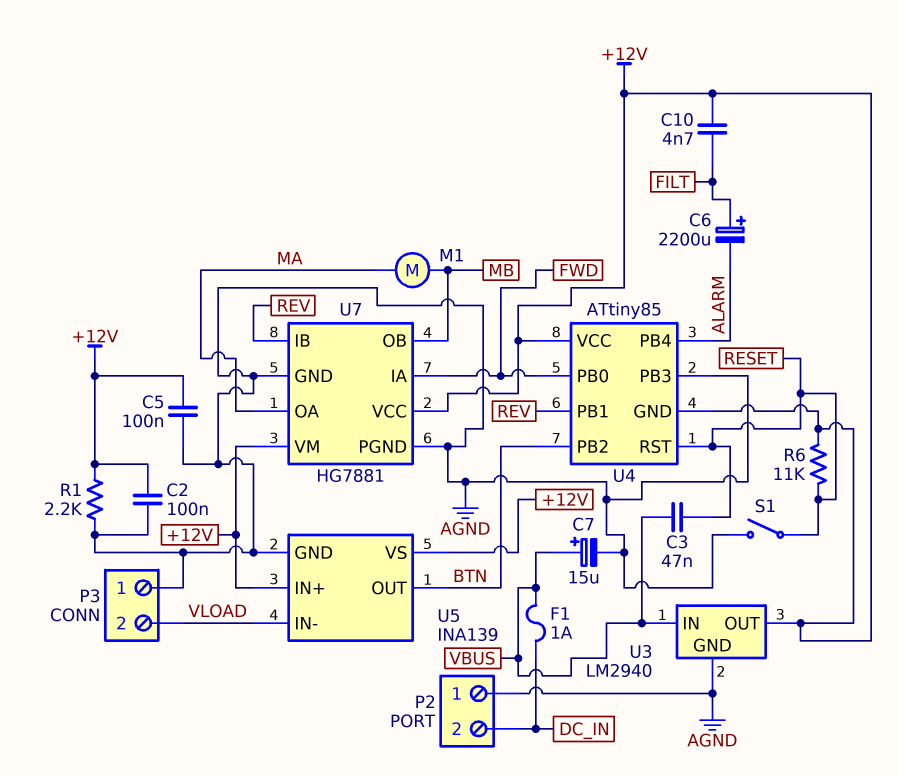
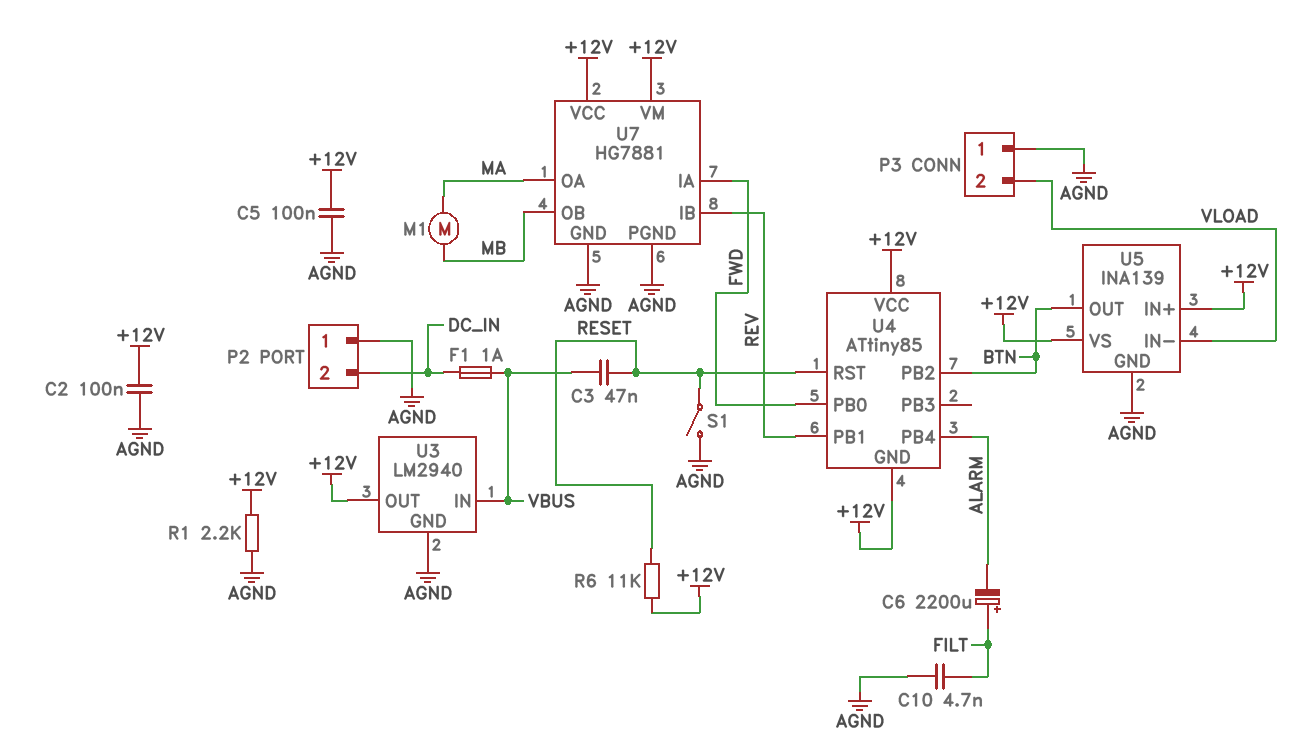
C7: 15uF (plus VBUS, minus AGND) -> none
C10: 4.7nF (+12V, FILT) -> 4.7nF (AGND, FILT)
U4 pin PB3: AGND -> none

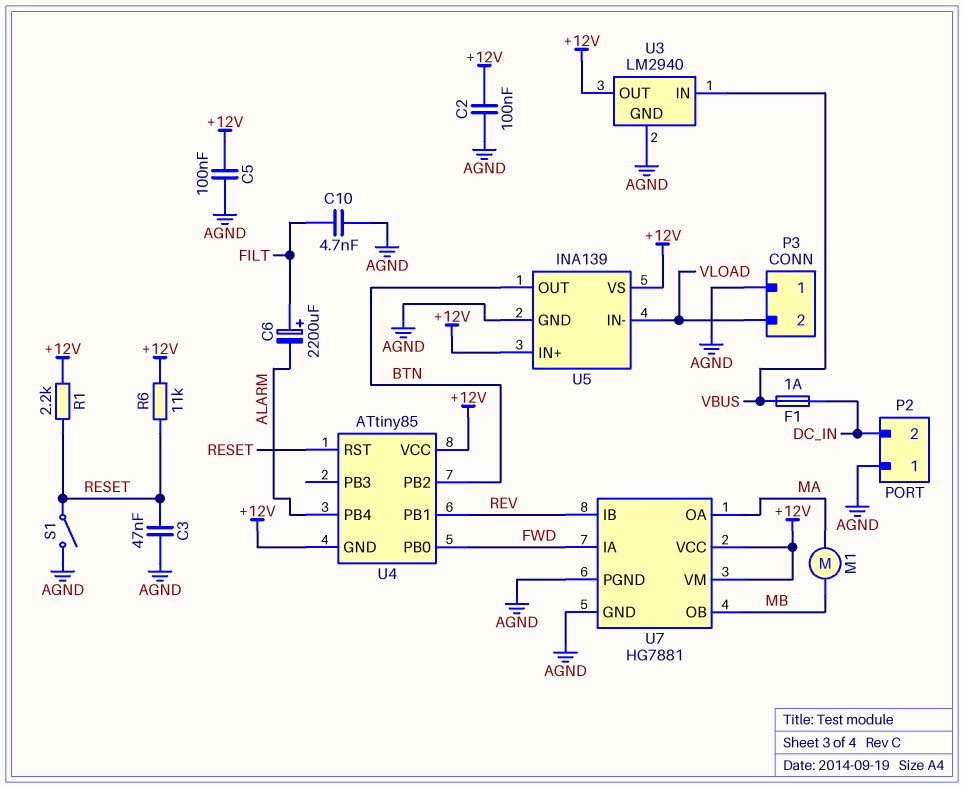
C3: 47nF (RESET, VBUS) -> 47nF (AGND, RESET)
R1: 2.2k (+12V, AGND) -> 2.2k (+12V, RESET)

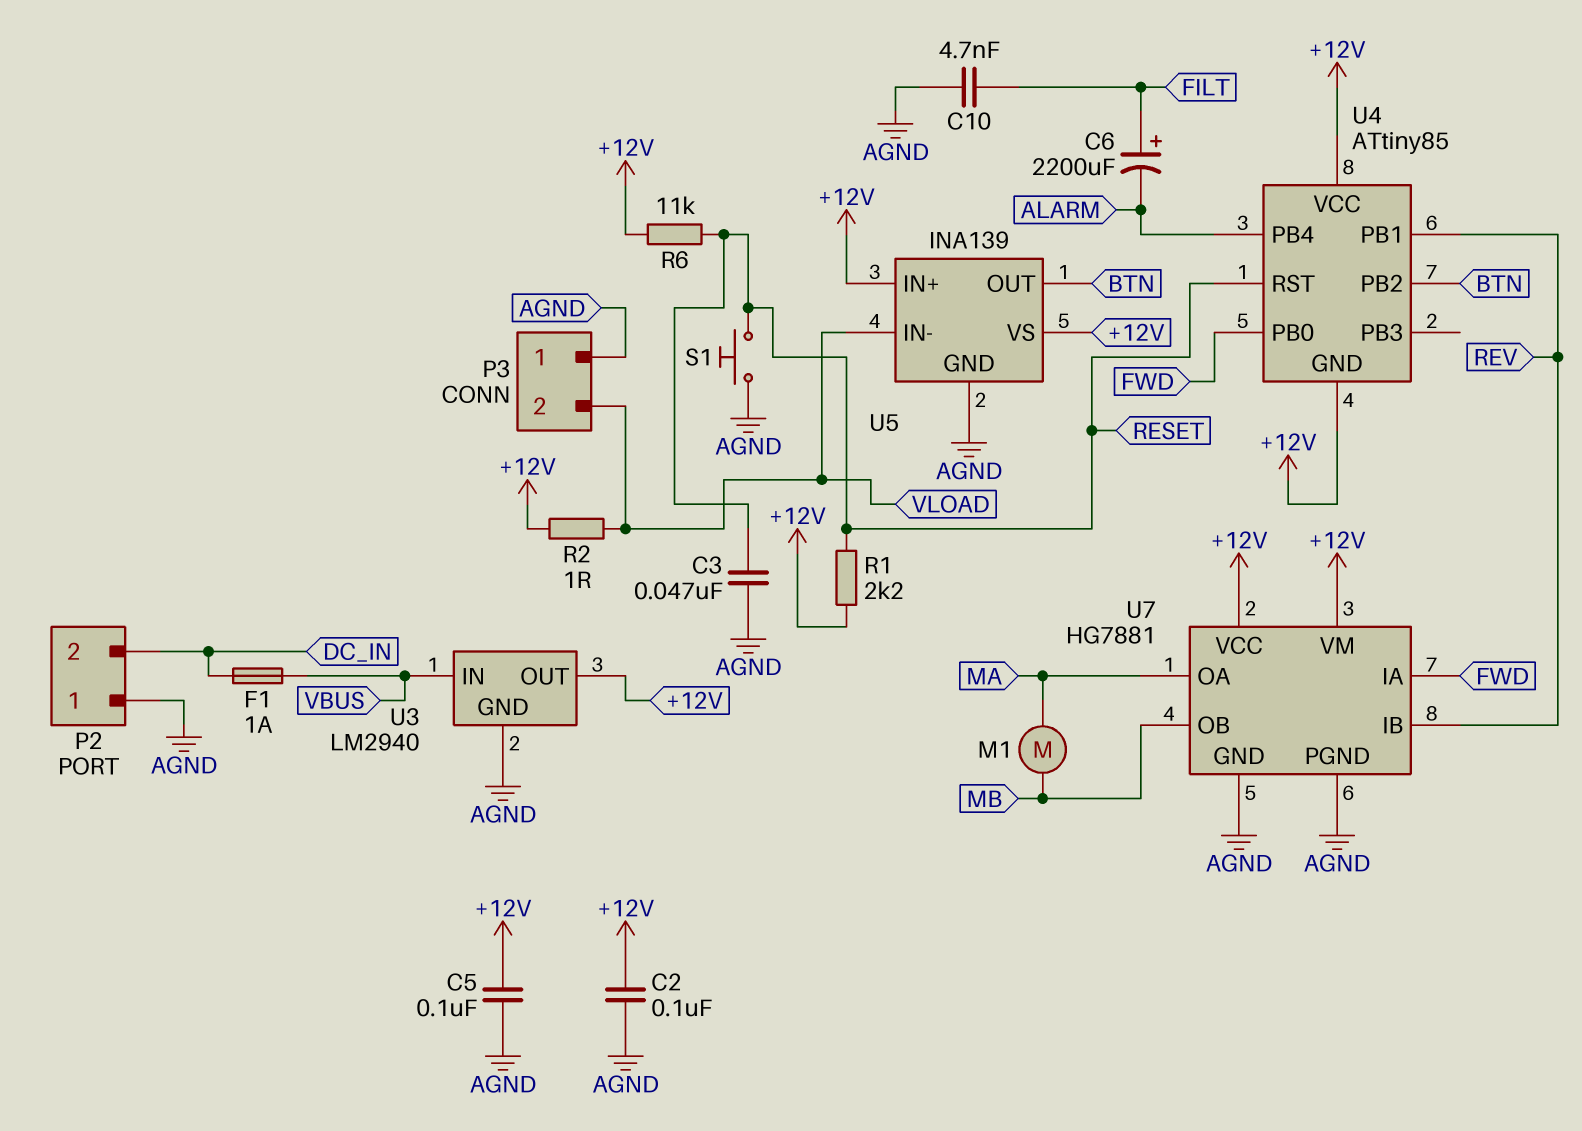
R2: none -> 1 (+12V, VLOAD)
S1: switch (AGND, RESET) -> button (AGND, RESET)

